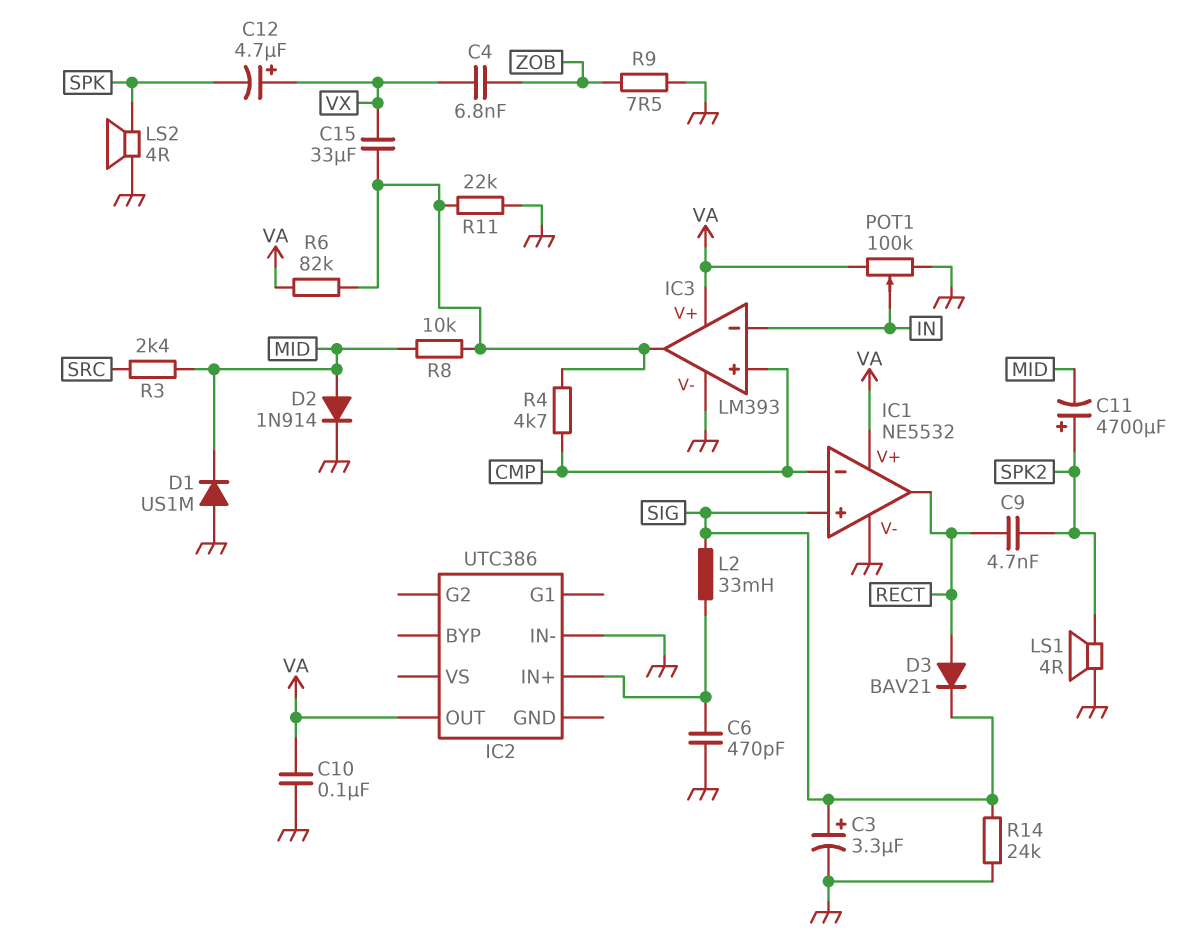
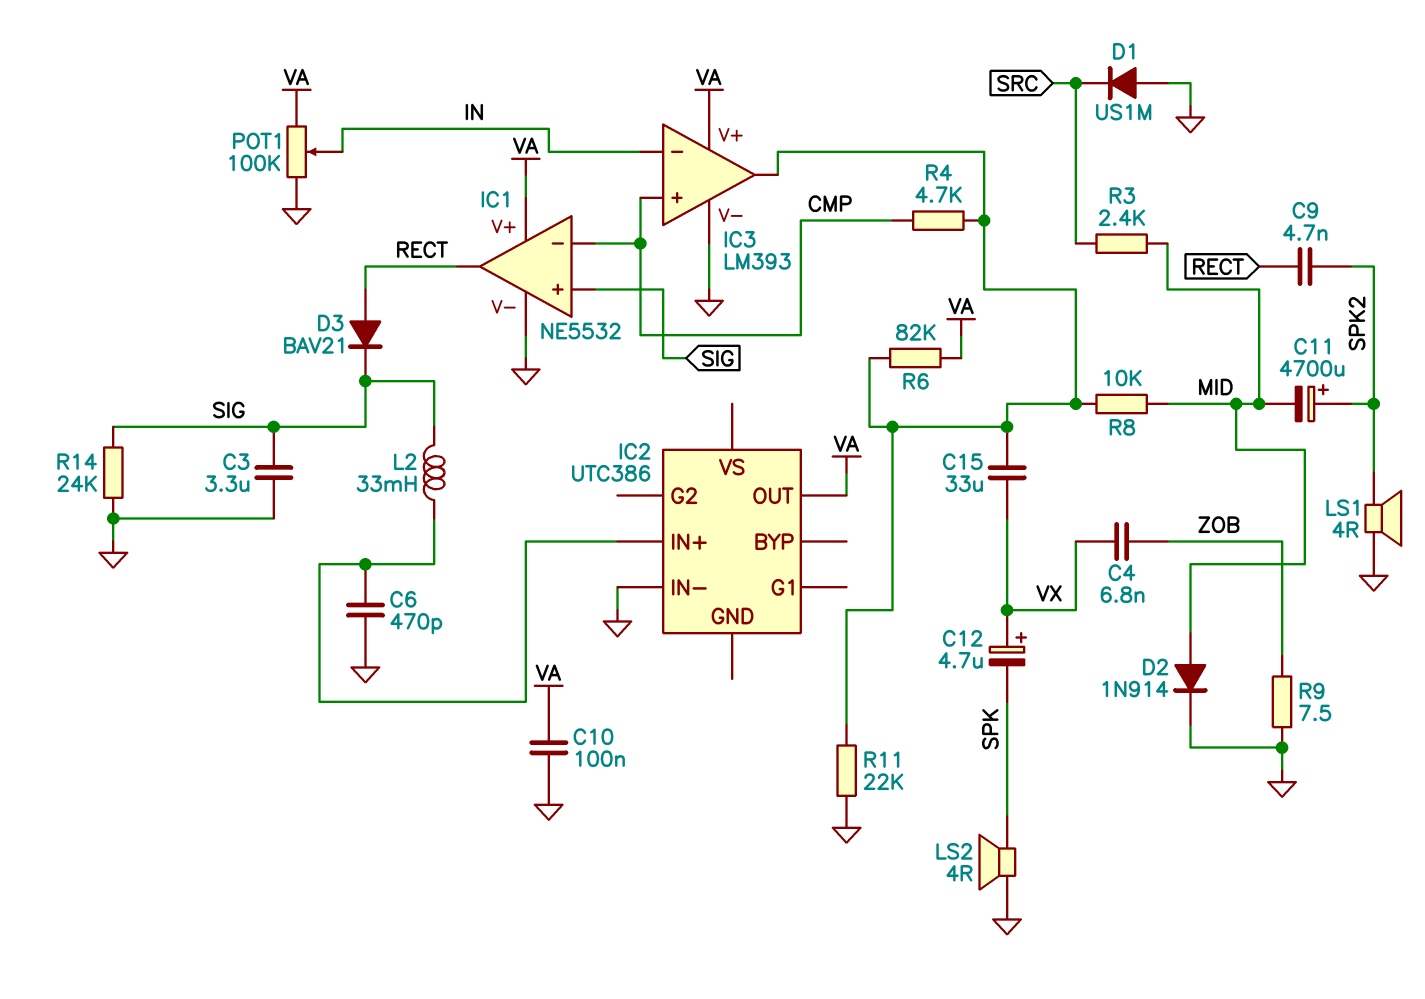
C3: 3.3uF (plus SIG, minus GND) -> 3.3uF (GND, SIG)
D1: diode US1M (A GND, K MID) -> diode US1M (A GND, K SRC)

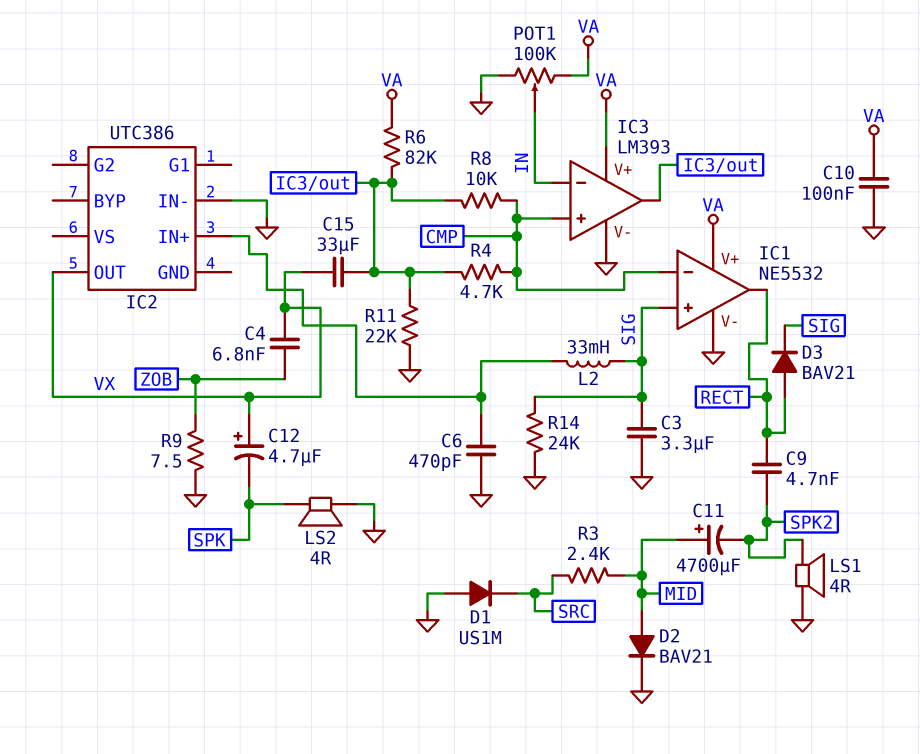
C11: 4700uF (plus SPK2, minus MID) -> 4700uF (plus MID, minus SPK2)
D2: diode 1N914 (A MID, K GND) -> diode BAV21 (A MID, K GND)
IC2 pin OUT: VA -> VX
R8: 10k (IC3/out, MID) -> 10k (CMP, IC3/out)

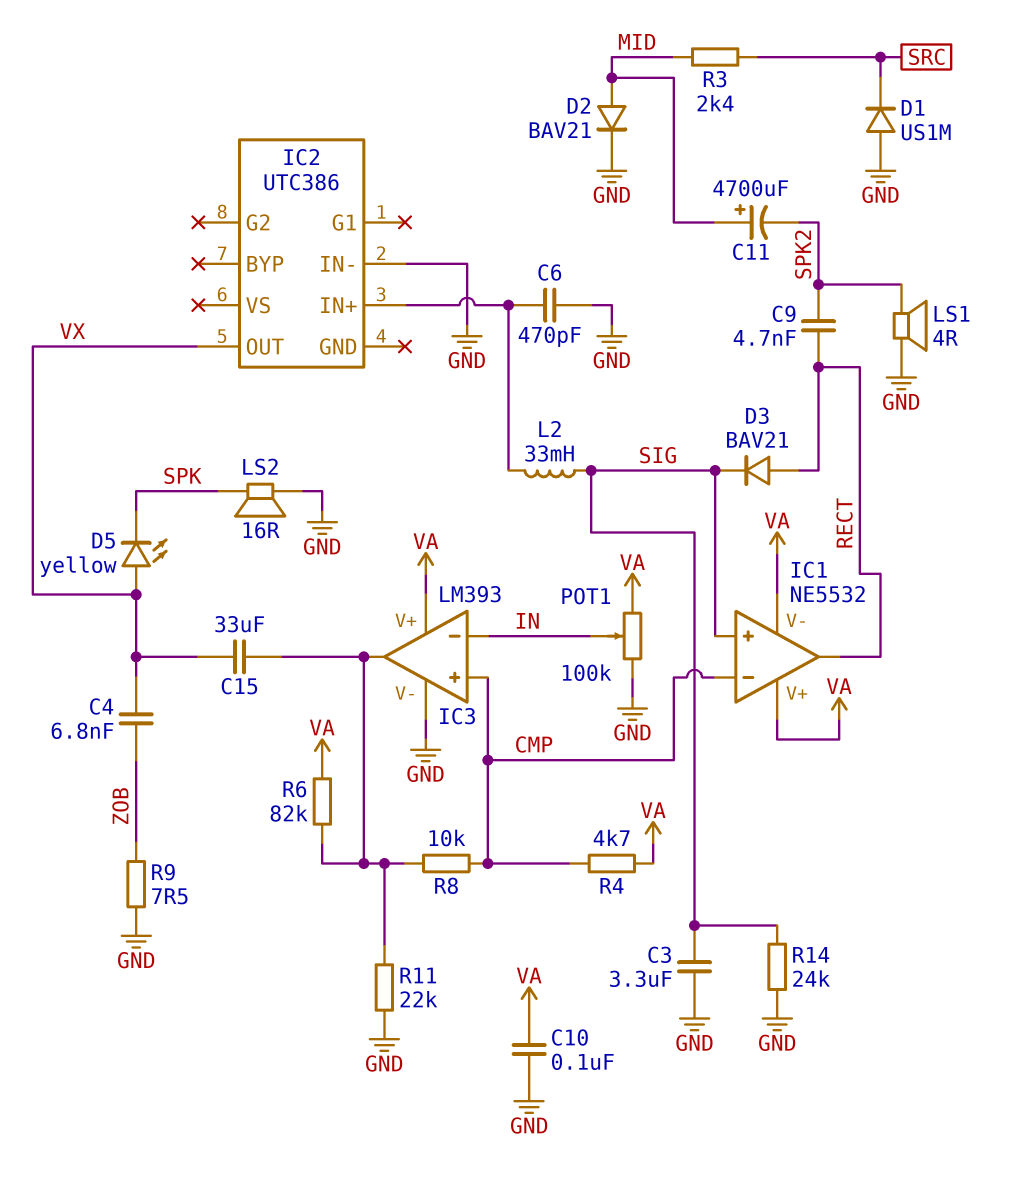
C12: 4.7uF (plus VX, minus SPK) -> none
D5: none -> LED yellow (A VX, K SPK)
IC1 pin V-: GND -> VA
LS2: speaker 4R (GND, SPK) -> speaker 16R (GND, SPK)
R4: 4.7k (CMP, IC3/out) -> 4.7k (CMP, VA)

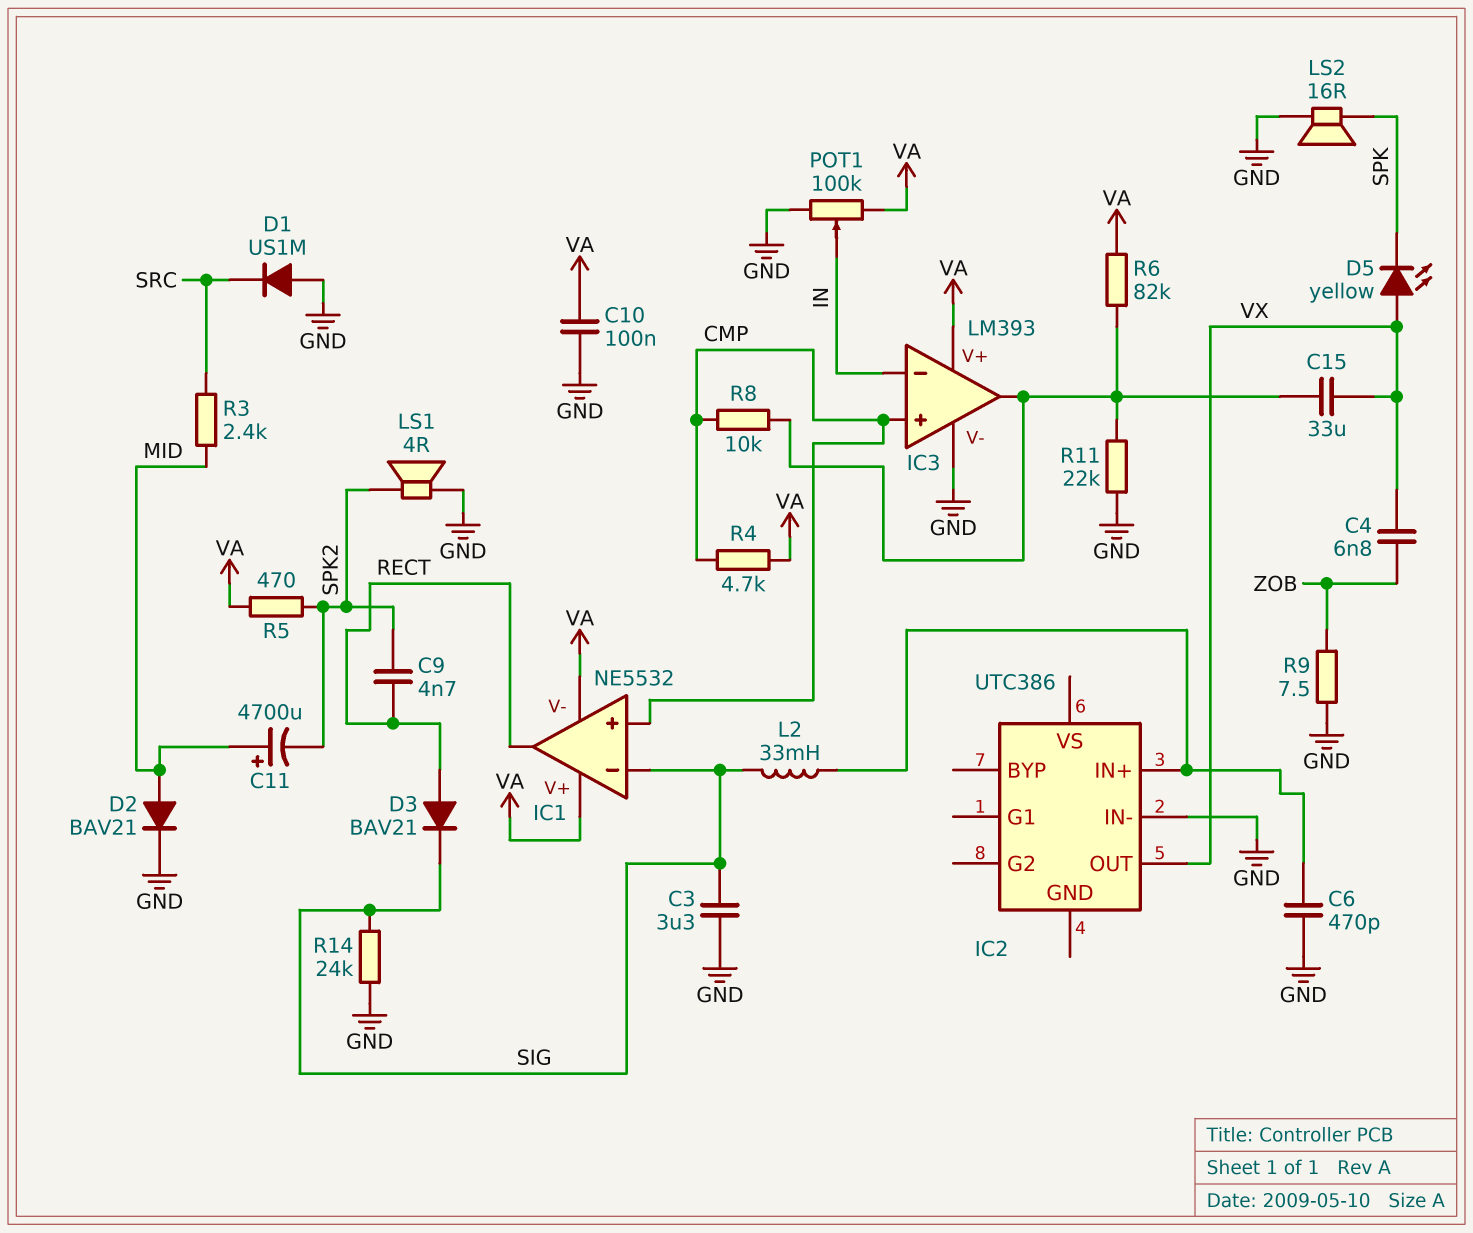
IC1 pin in+: SIG -> CMP
IC1 pin in-: CMP -> SIG
R5: none -> 470 (SPK2, VA)

